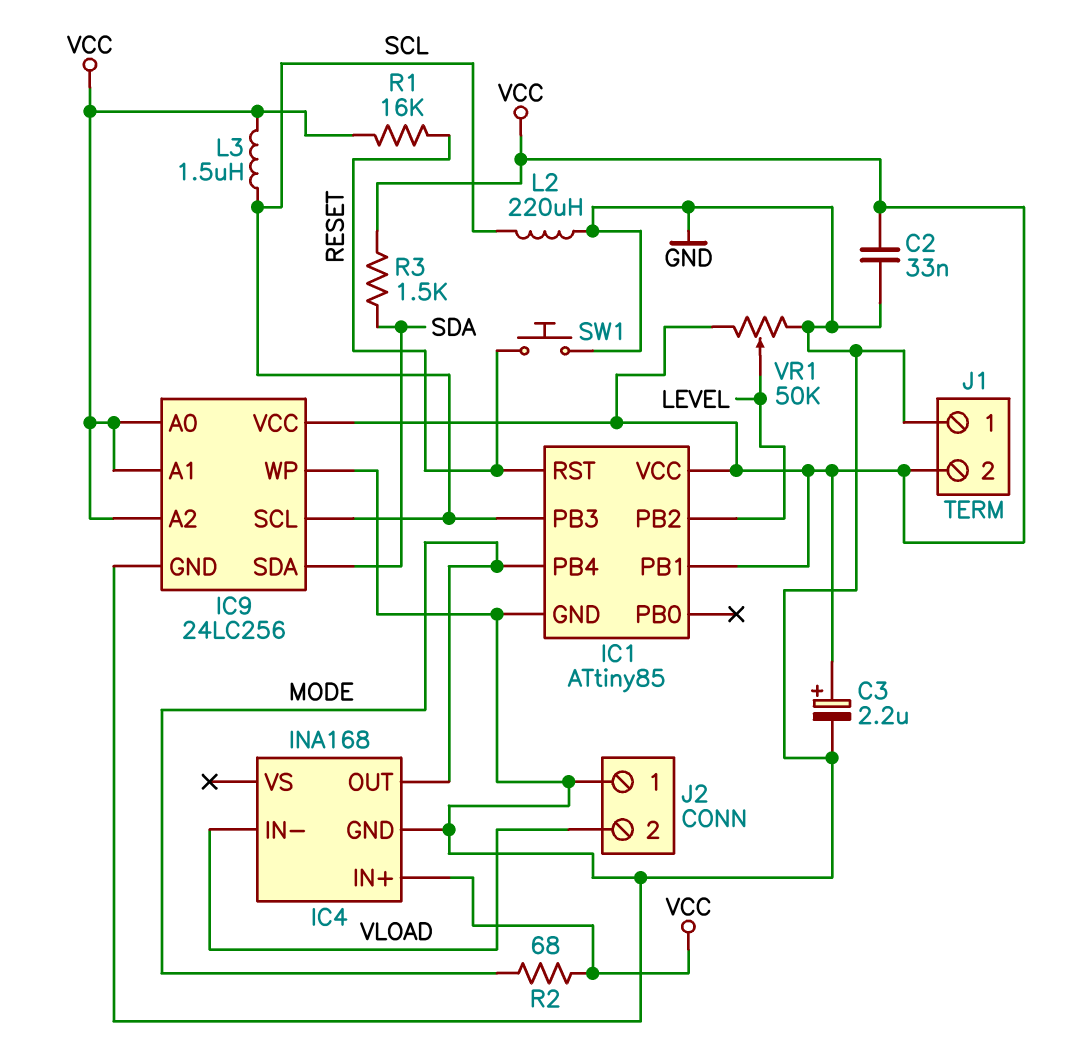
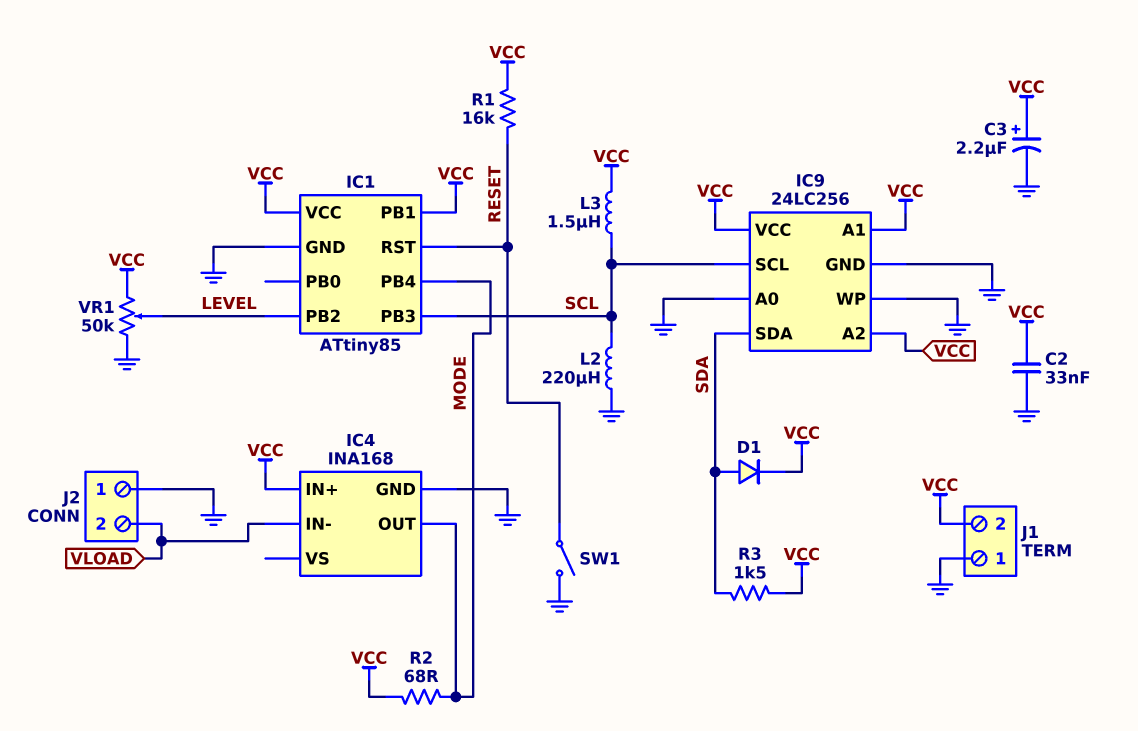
D1: none -> diode (A SDA, K VCC)
IC9 pin A0: VCC -> GND
SW1: button (GND, RESET) -> switch (GND, RESET)

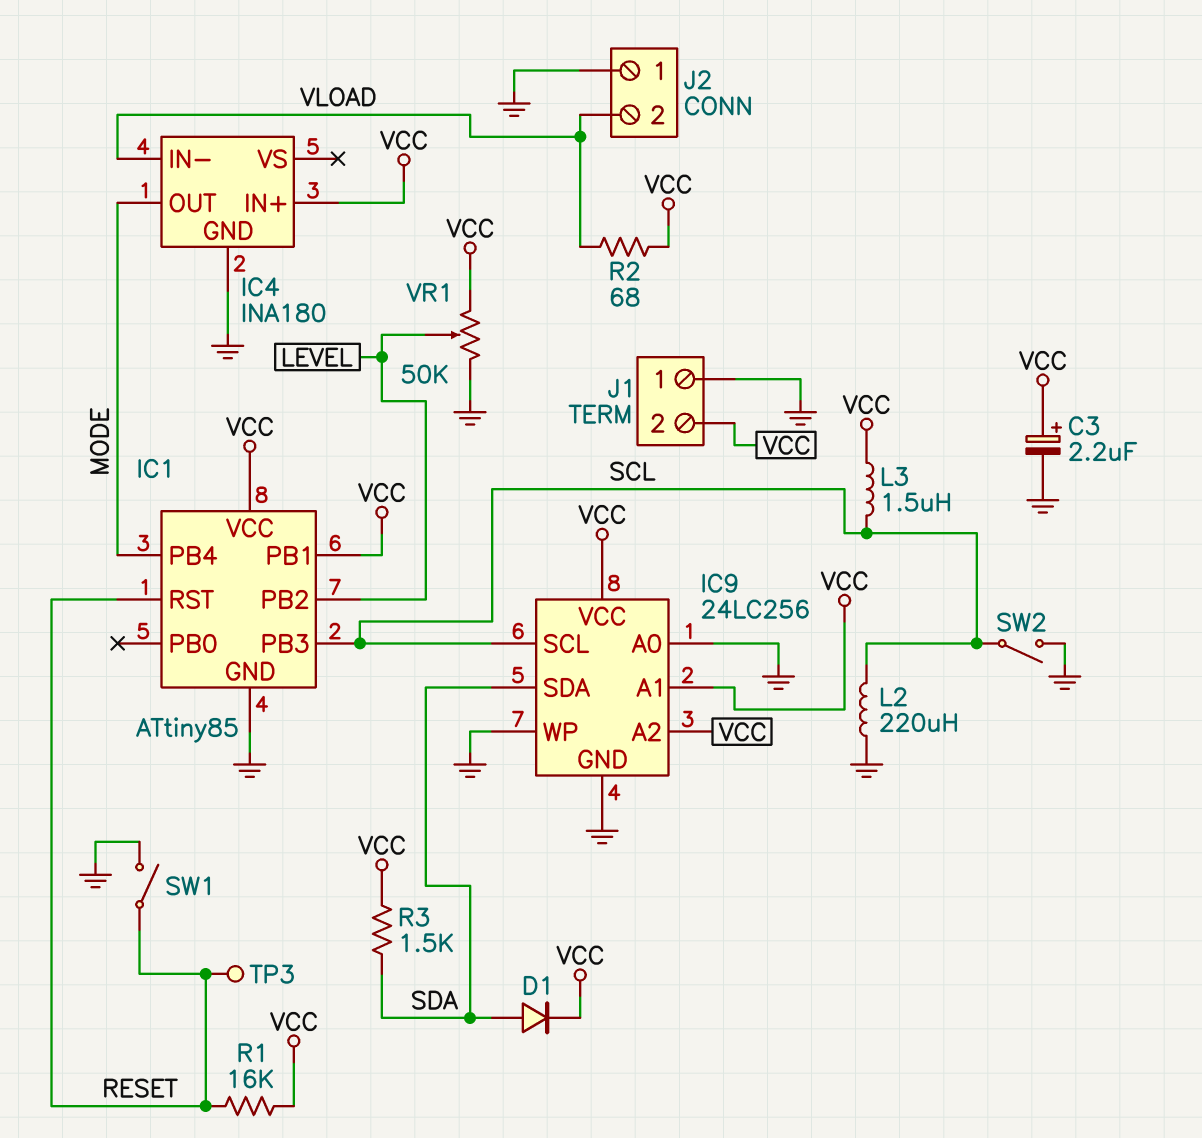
C2: 33nF (GND, VCC) -> none
IC4: INA168 -> INA180
R2: 68 (MODE, VCC) -> 68 (VCC, VLOAD)
SW2: none -> switch (GND, SCL)
TP3: none -> test point (RESET)

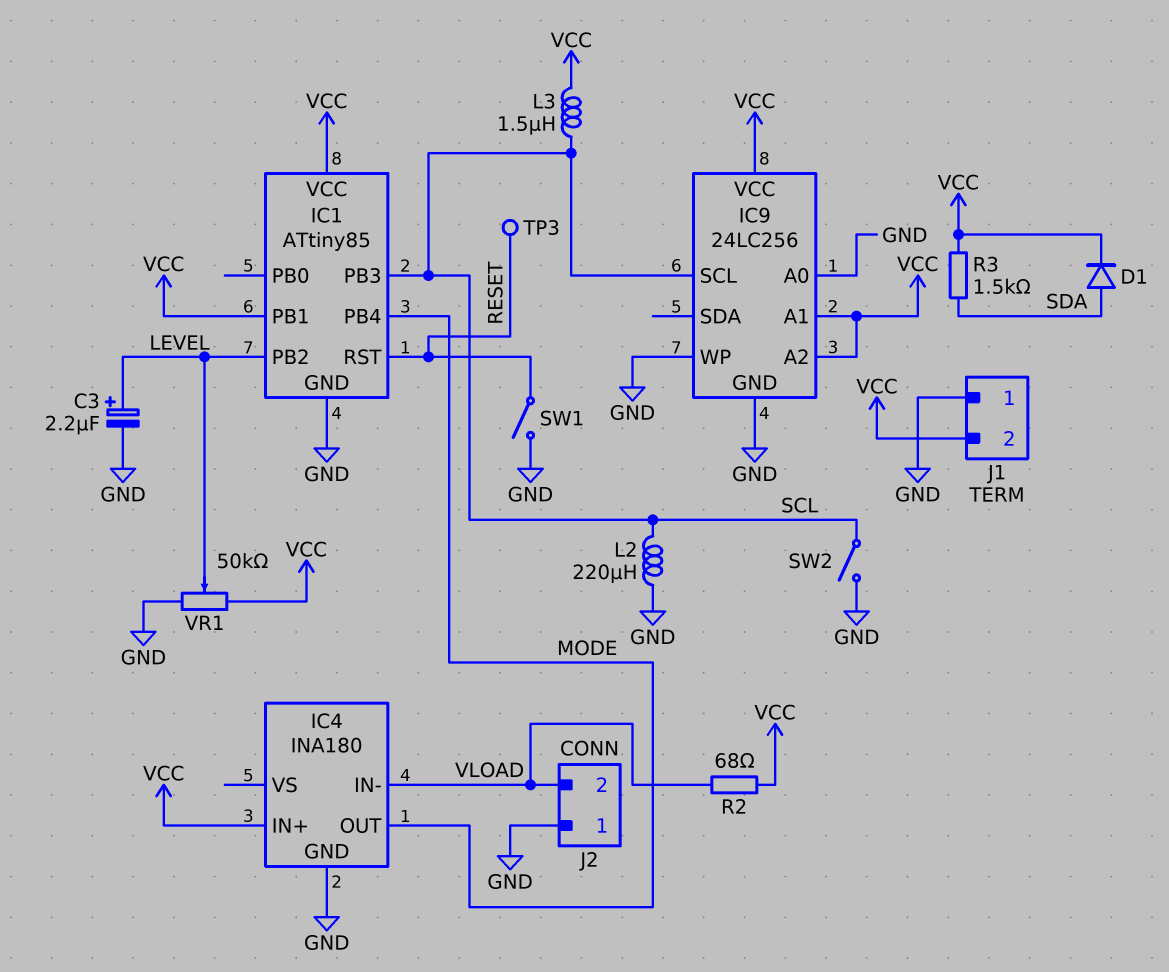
C3: 2.2uF (plus VCC, minus GND) -> 2.2uF (plus LEVEL, minus GND)
IC9 pin SDA: SDA -> none
R1: 16k (RESET, VCC) -> none

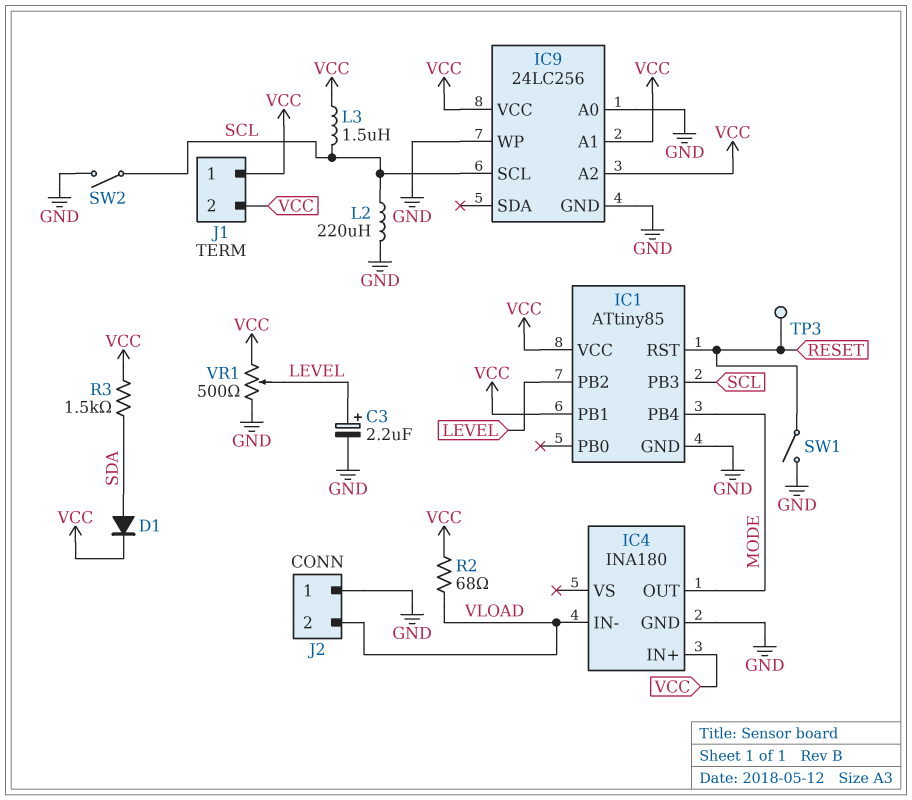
J1 pin 1: GND -> VCC
VR1: 50k (GND, VCC, wiper LEVEL) -> 500 (GND, VCC, wiper LEVEL)

